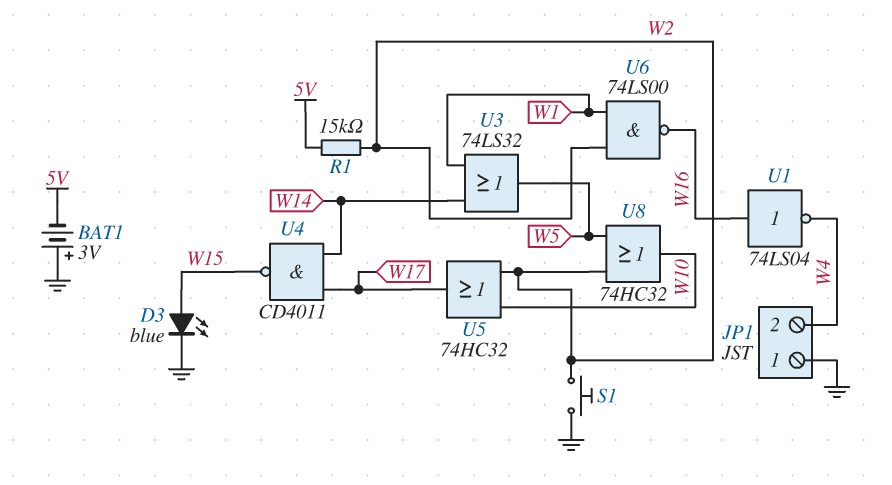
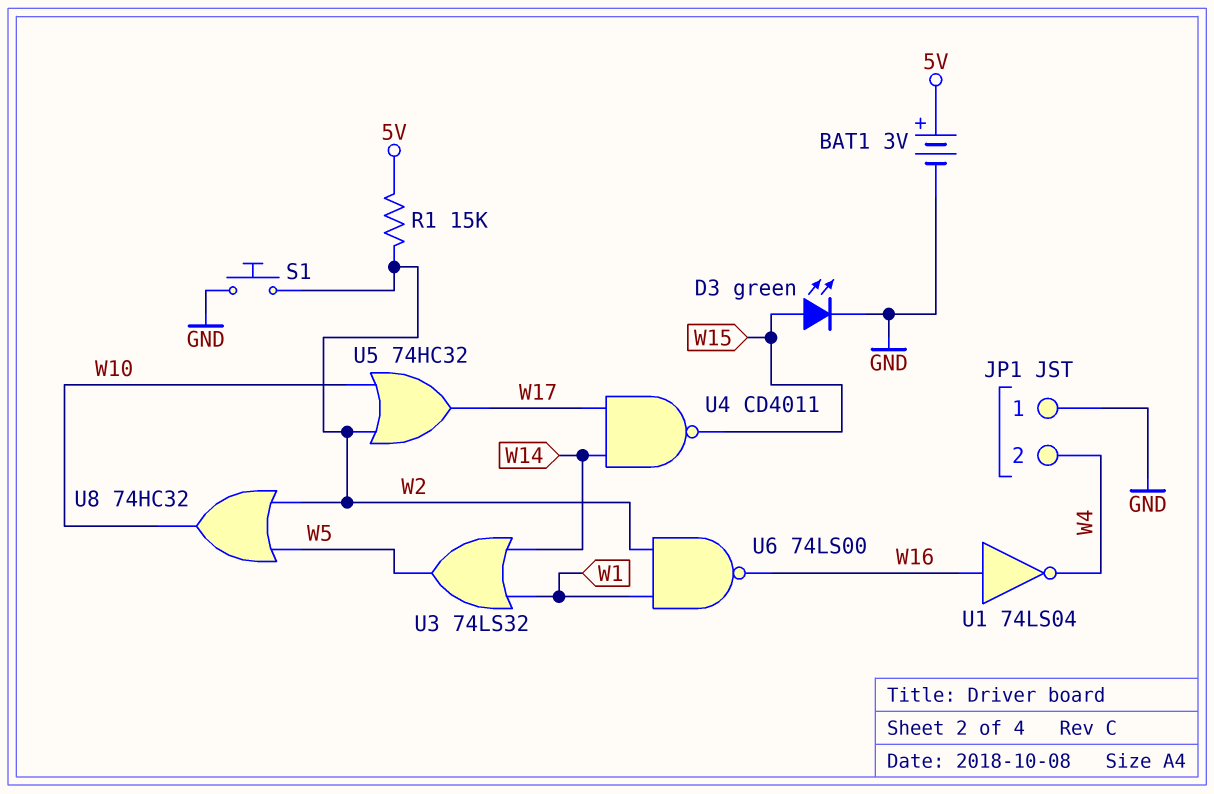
BAT1: 3V (plus GND, minus 5V) -> 3V (plus 5V, minus GND)
D3: LED blue (A W15, K GND) -> LED green (A W15, K GND)

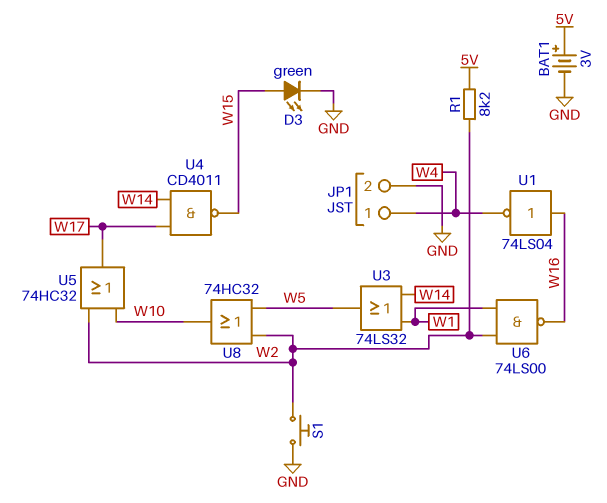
JP1 pin 1: GND -> W4
JP1 pin 2: W4 -> GND
R1: 15k (5V, W2) -> 8.2k (5V, W2)

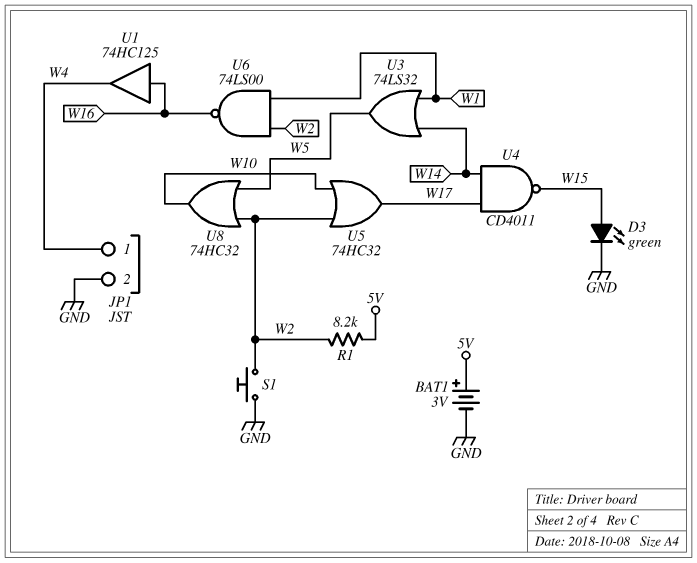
U1: NOT 74LS04 (in W16, out W4) -> buffer 74HC125 (in W16, out W4)

